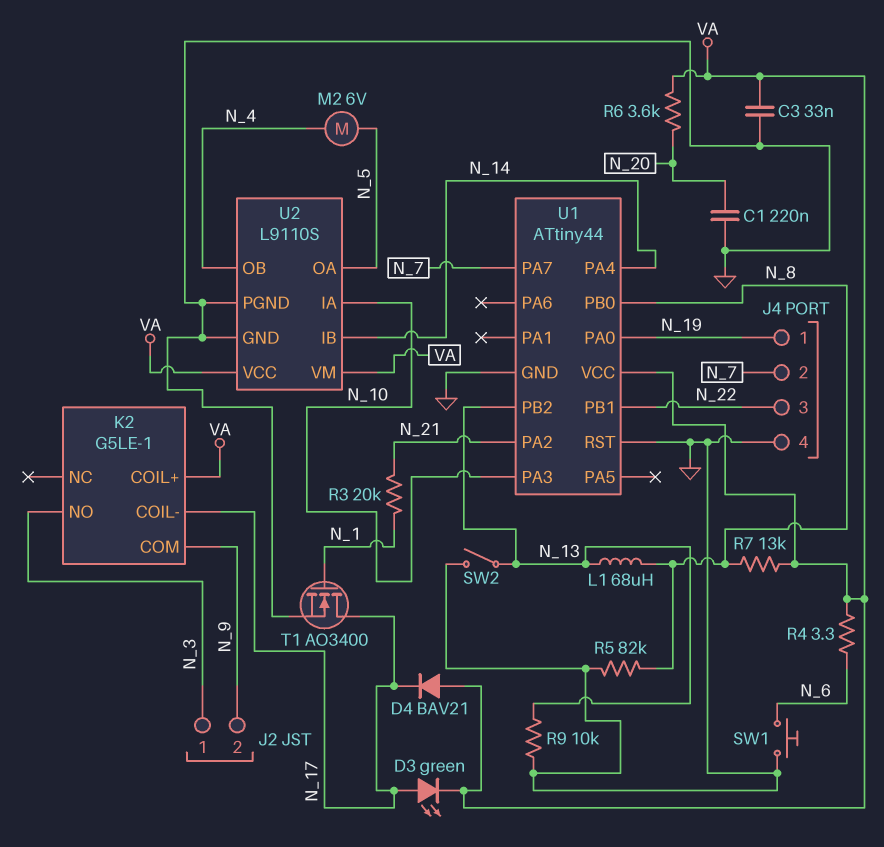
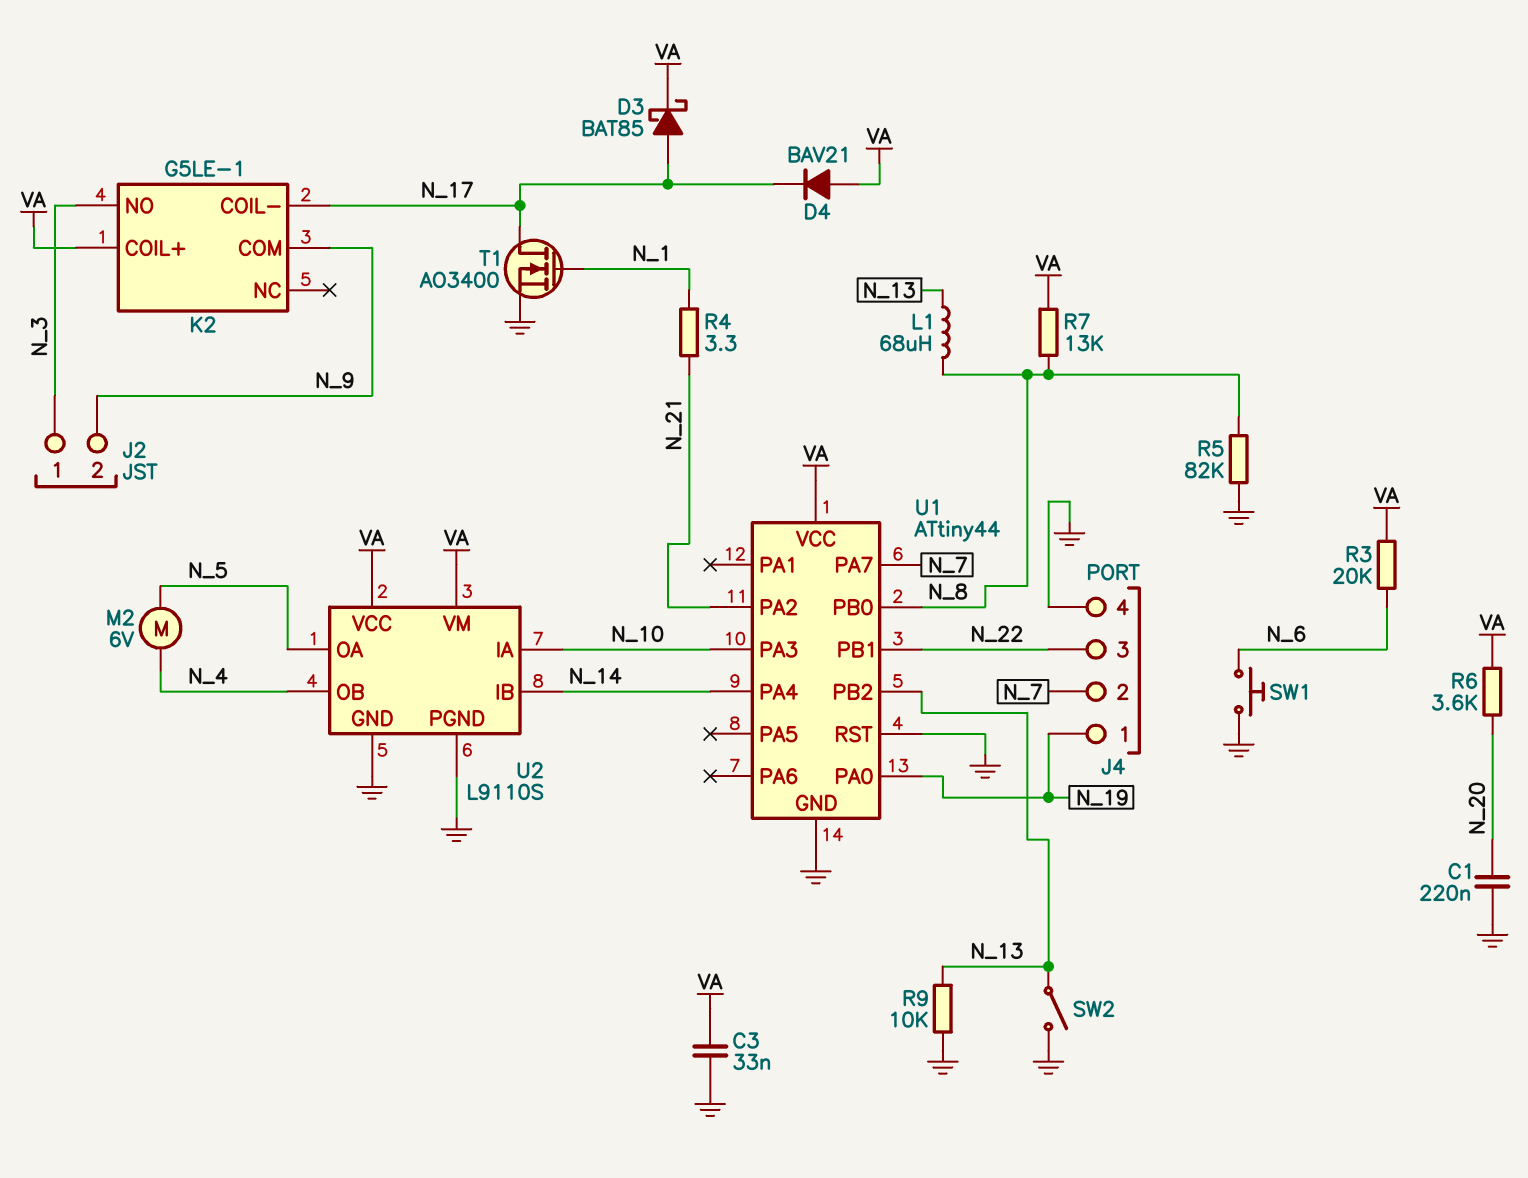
D3: LED green (A N_17, K VA) -> schottky BAT85 (A N_17, K VA)
R3: 20k (N_1, N_21) -> 20k (N_6, VA)
R4: 3.3 (N_6, VA) -> 3.3 (N_1, N_21)

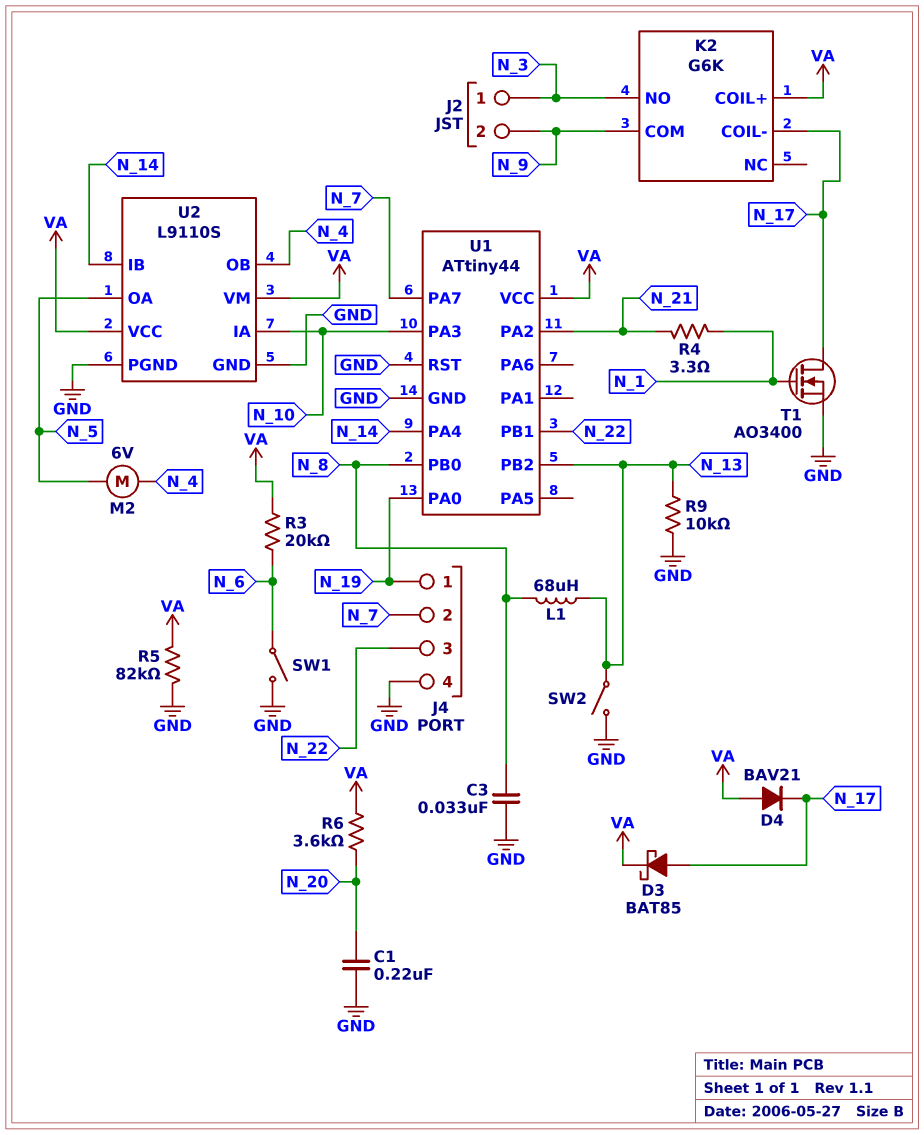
C3: 33nF (GND, VA) -> 33nF (GND, N_8)
K2: G5LE-1 -> G6K
R5: 82k (GND, N_8) -> 82k (GND, VA)
R7: 13k (N_8, VA) -> none
SW1: button (GND, N_6) -> switch (GND, N_6)

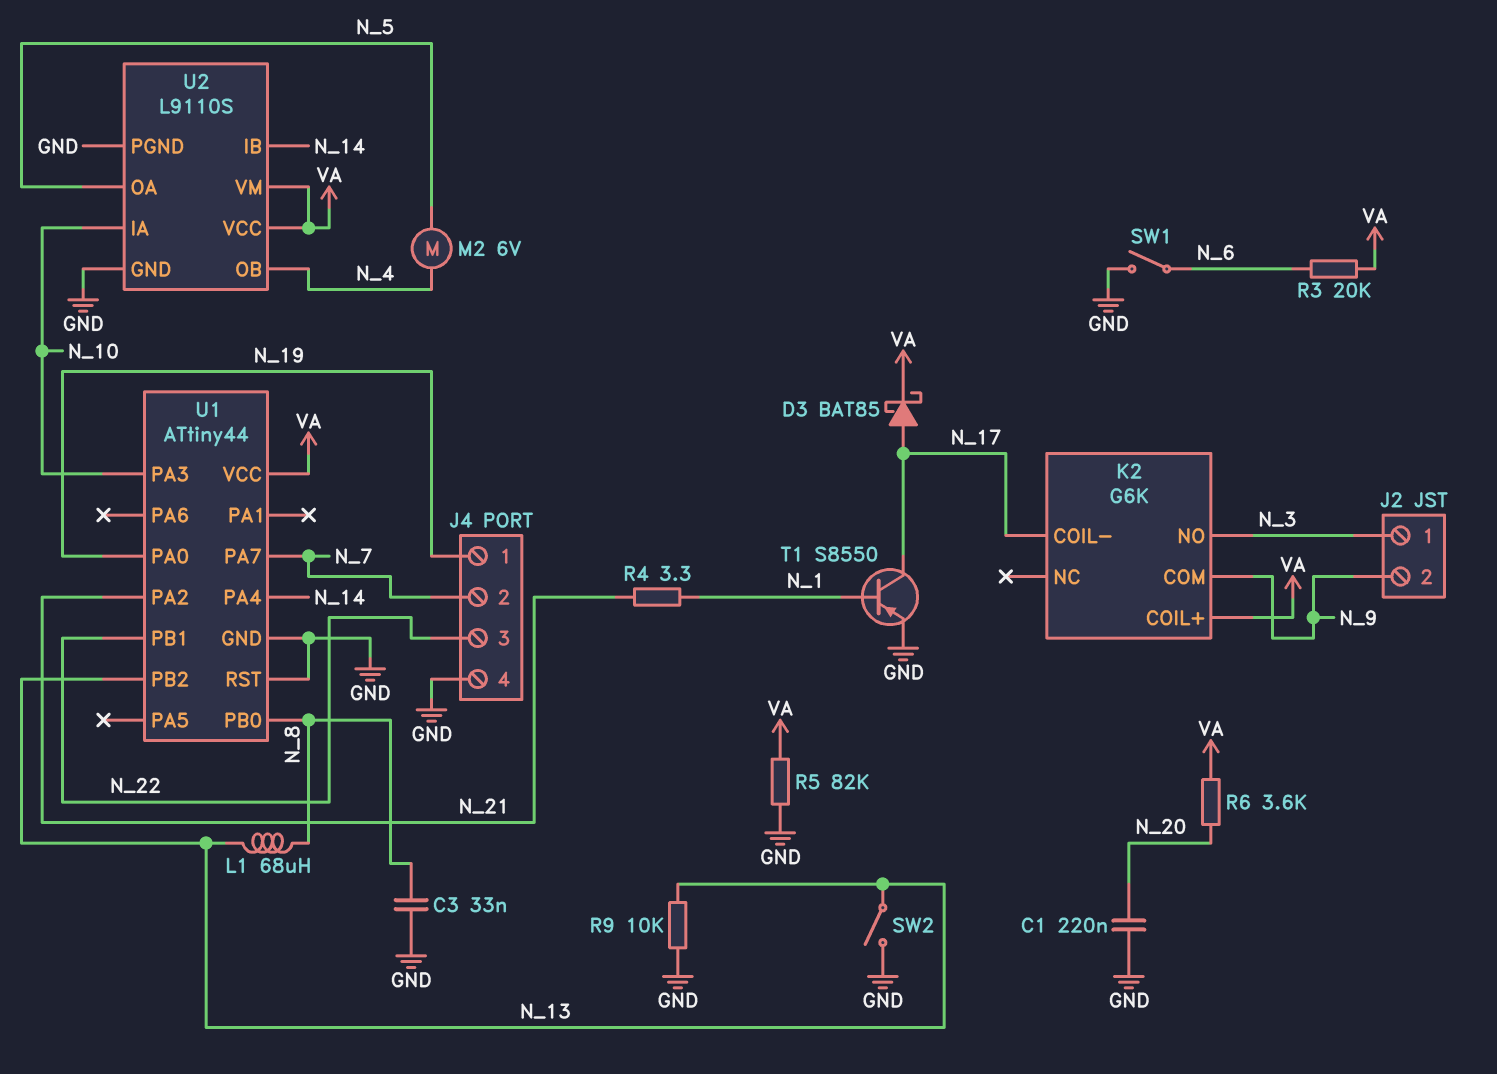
D4: diode BAV21 (A VA, K N_17) -> none
T1: NMOS AO3400 (G N_1, D N_17, S GND) -> PNP S8550 (B N_1, C N_17, E GND)

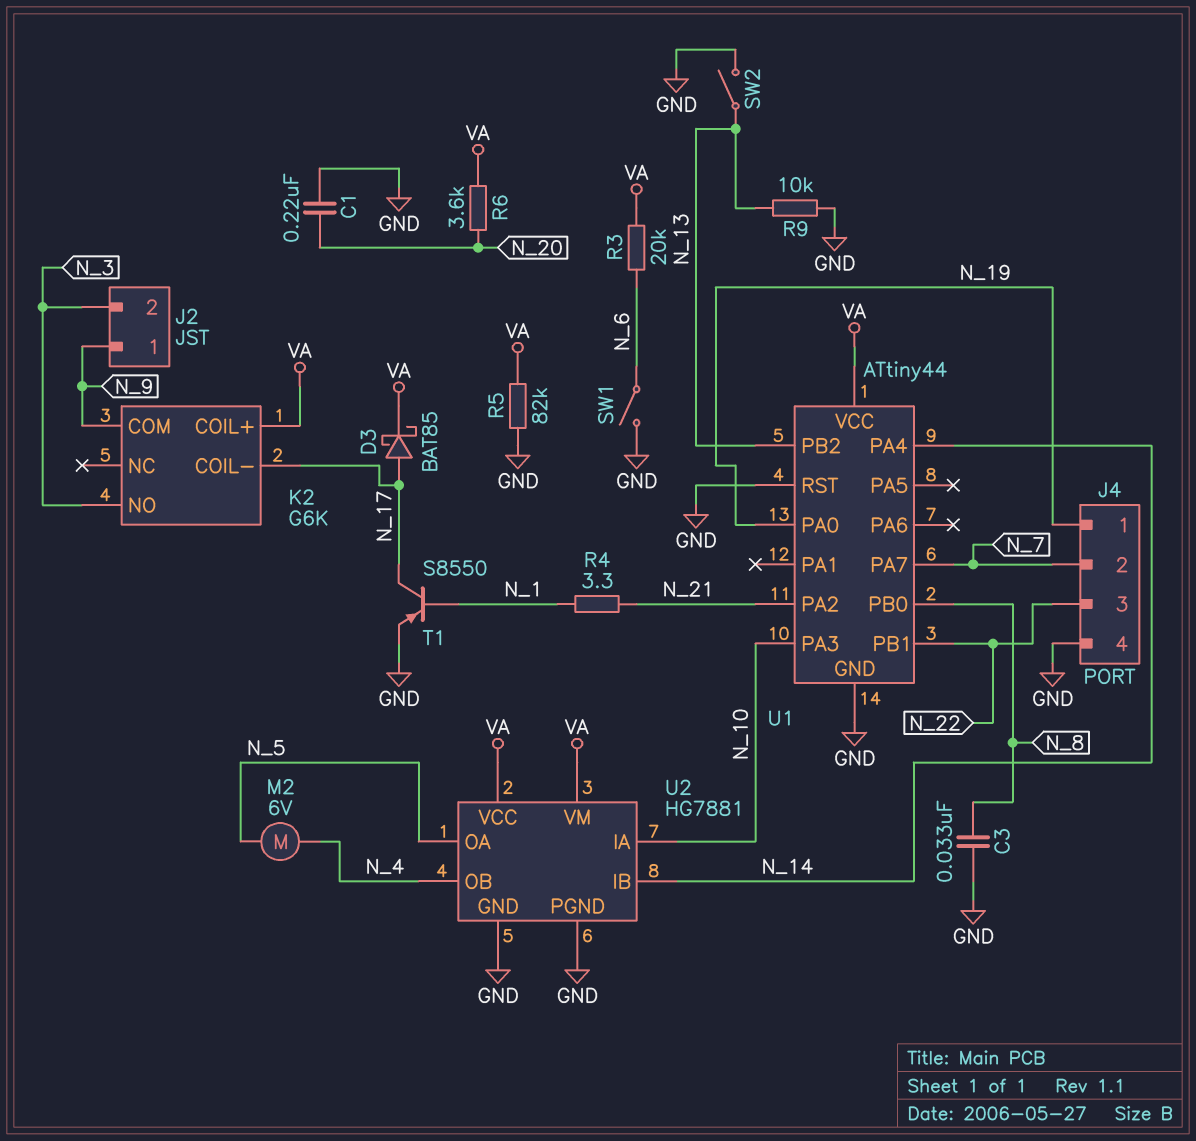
J2 pin 1: N_3 -> N_9
J2 pin 2: N_9 -> N_3
L1: 68uH (N_8, N_13) -> none
U2: L9110S -> HG7881

